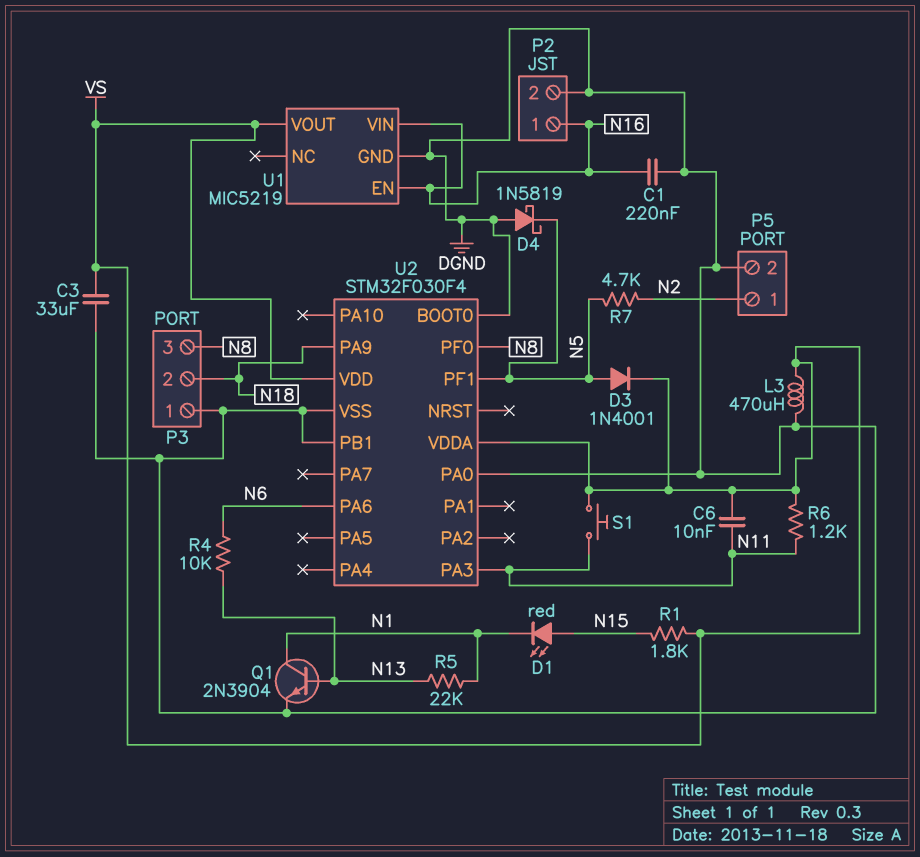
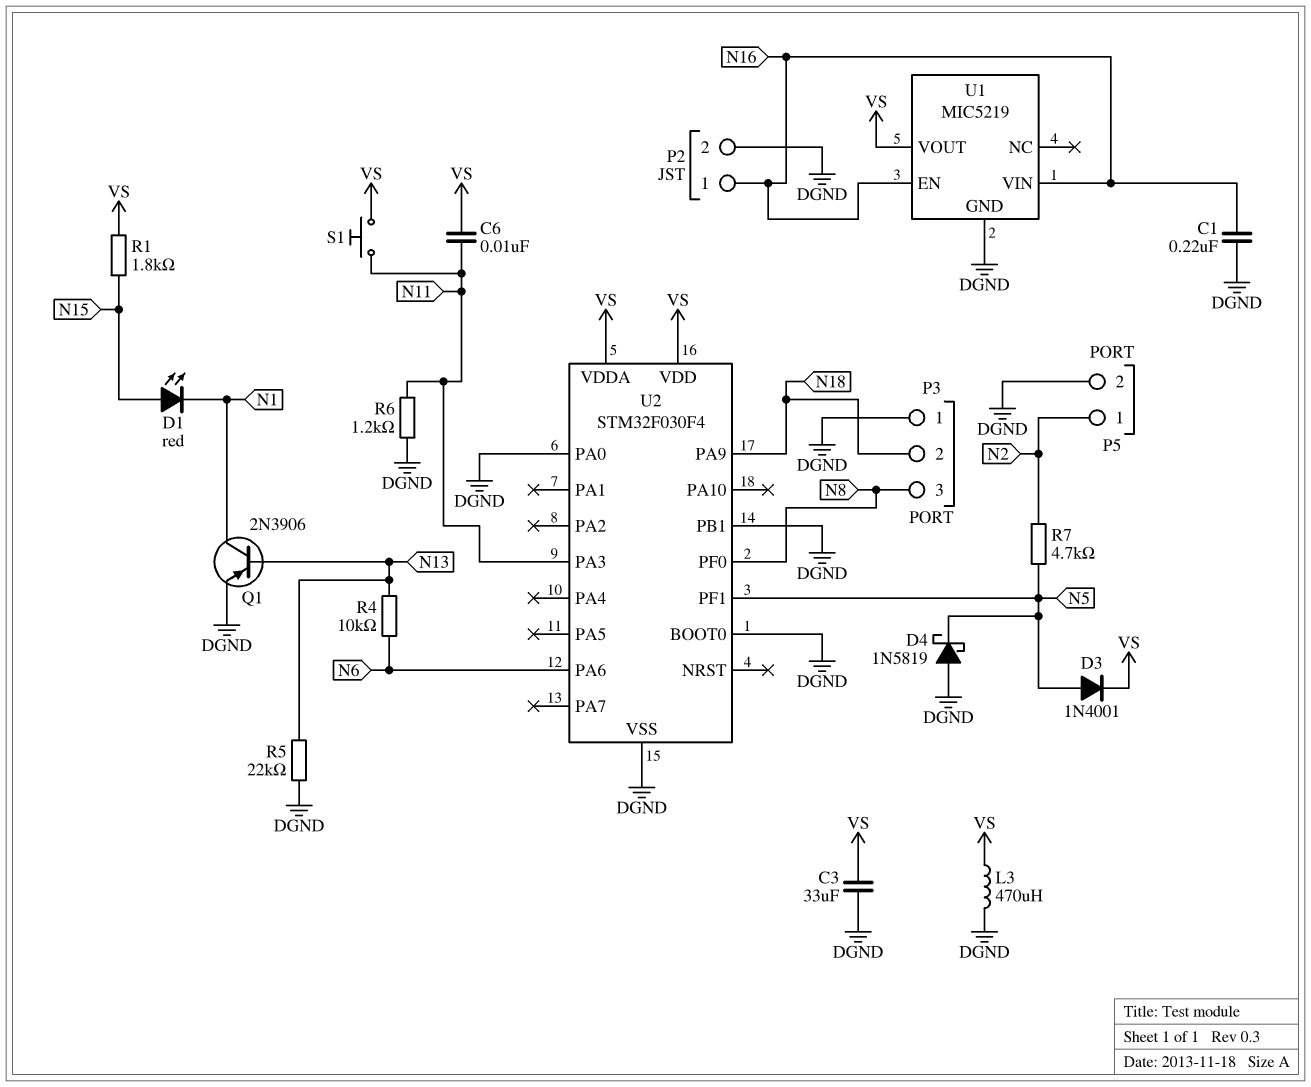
Q1: NPN 2N3904 (B N13, C N1, E DGND) -> PNP 2N3906 (B N13, C N1, E DGND)
R5: 22k (N1, N13) -> 22k (DGND, N13)
R6: 1.2k (N11, VS) -> 1.2k (DGND, N11)

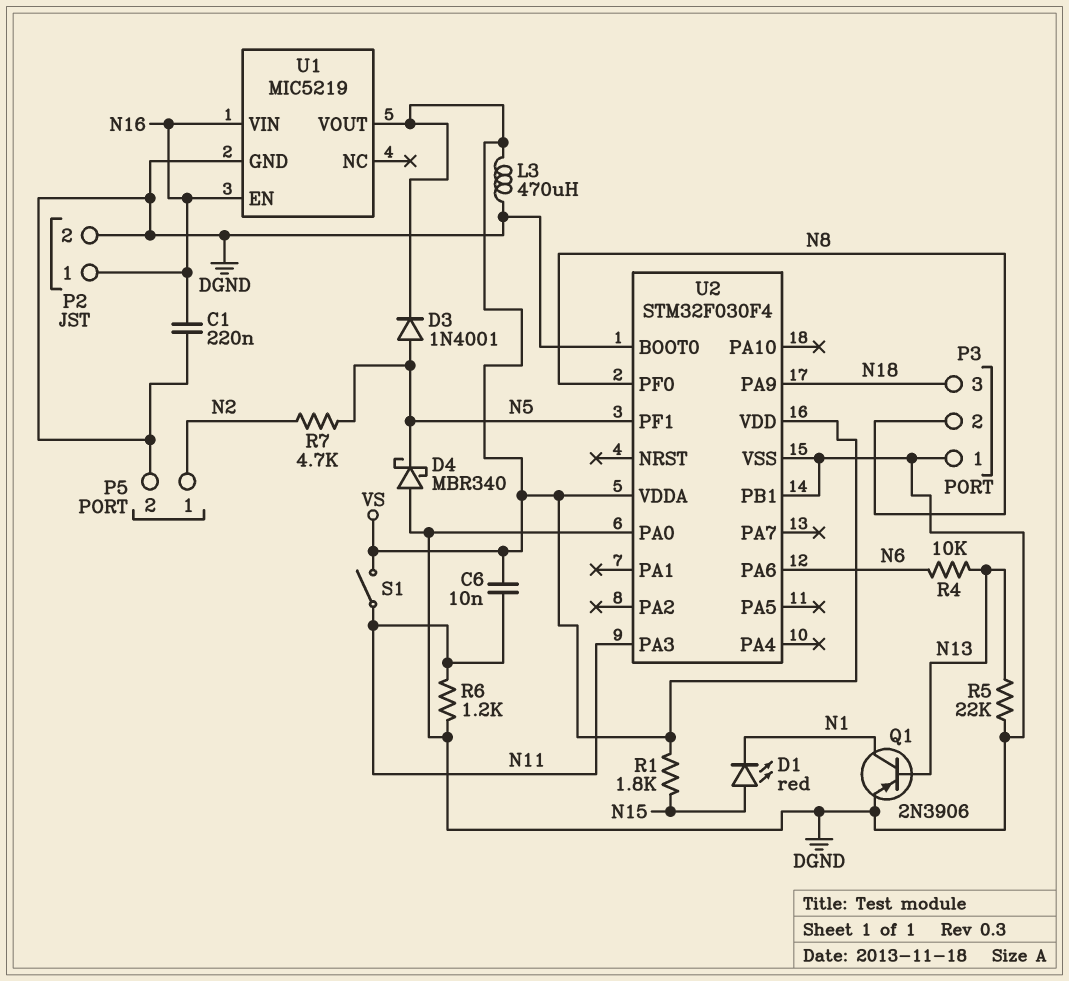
C3: 33uF (DGND, VS) -> none
D4: schottky 1N5819 (A DGND, K N5) -> schottky MBR340 (A DGND, K N5)
P3 pin 2: N18 -> N8
P3 pin 3: N8 -> N18
S1: button (N11, VS) -> switch (N11, VS)

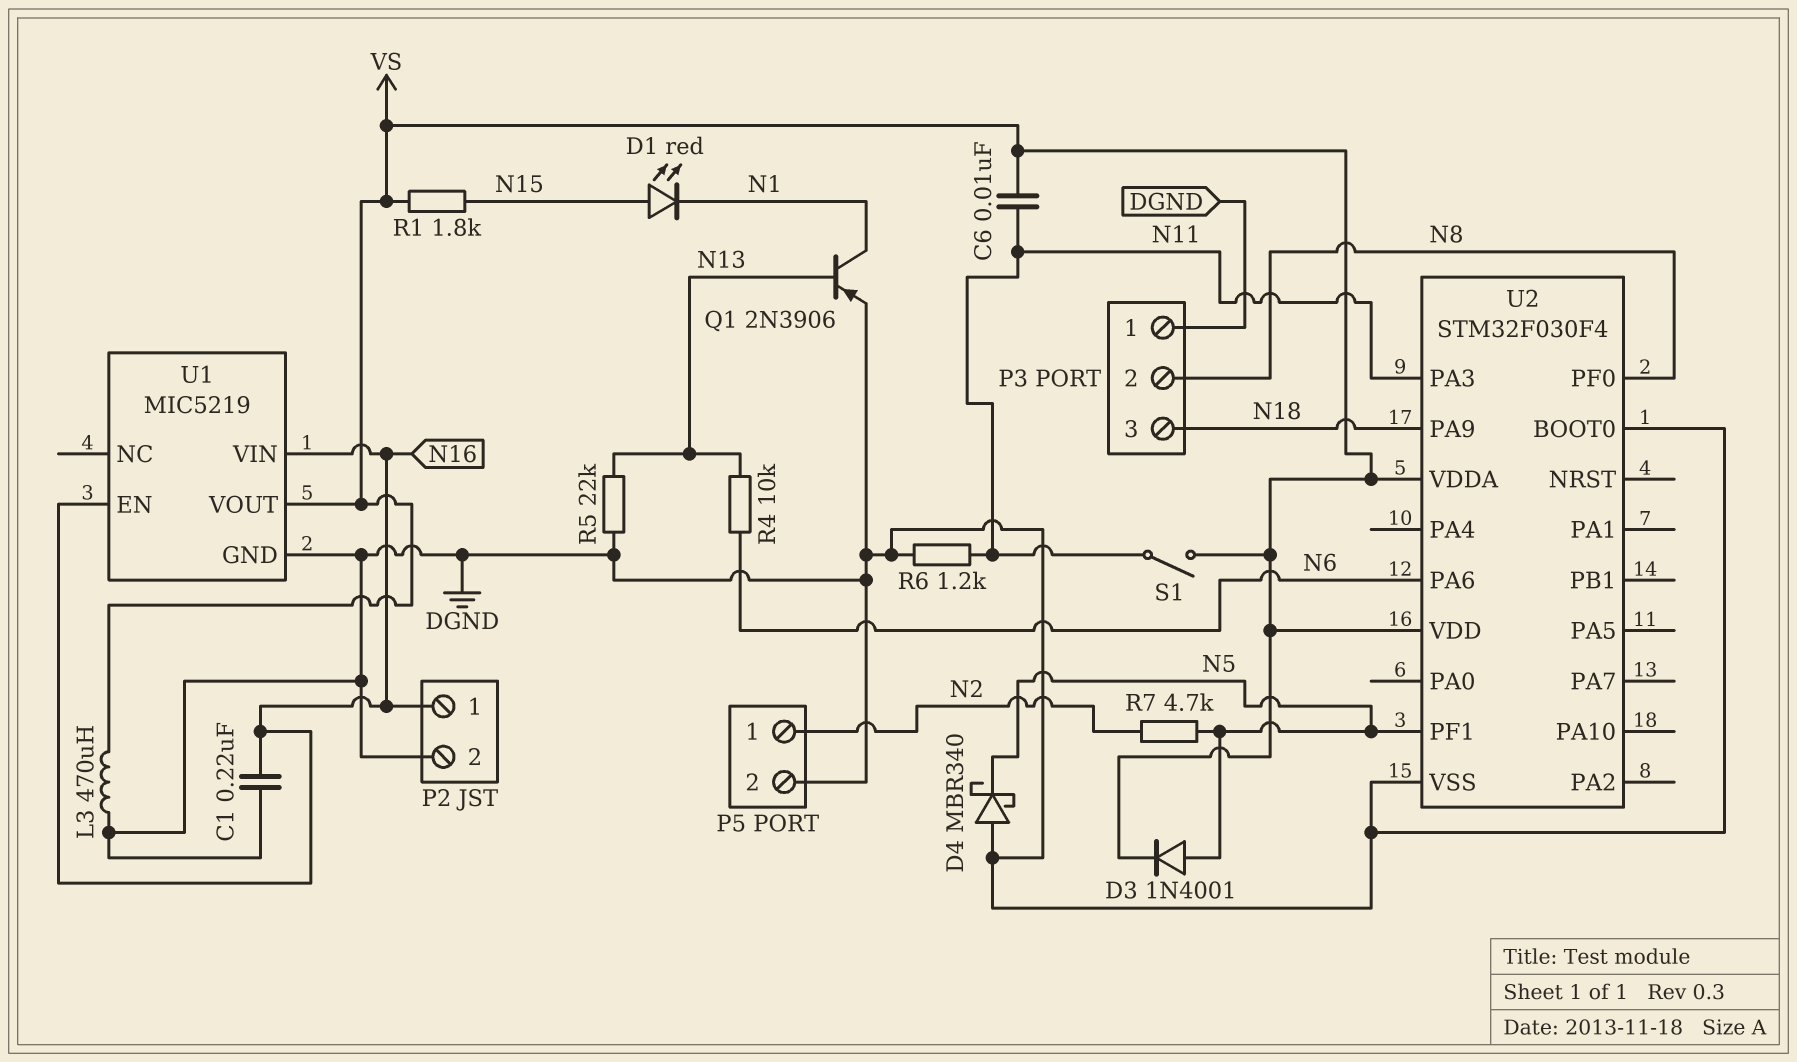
U2 pin PA0: DGND -> none
U2 pin PB1: DGND -> none

